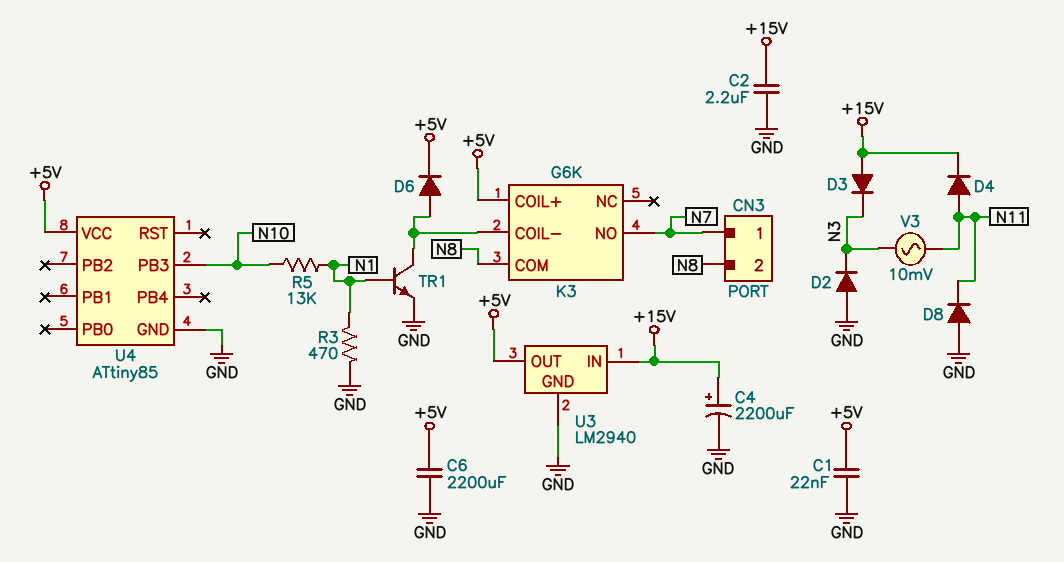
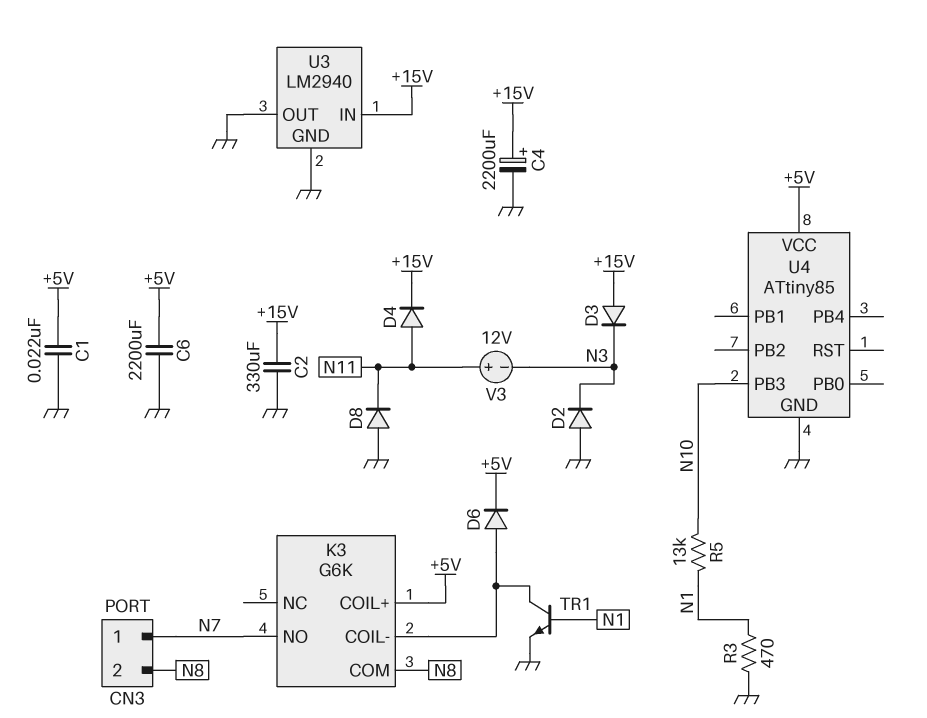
C2: 2.2uF (+15V, GND) -> 330uF (+15V, GND)
U3 pin OUT: +5V -> GND
V3: AC 10mV (N3, N11) -> 12V (plus N11, minus N3)

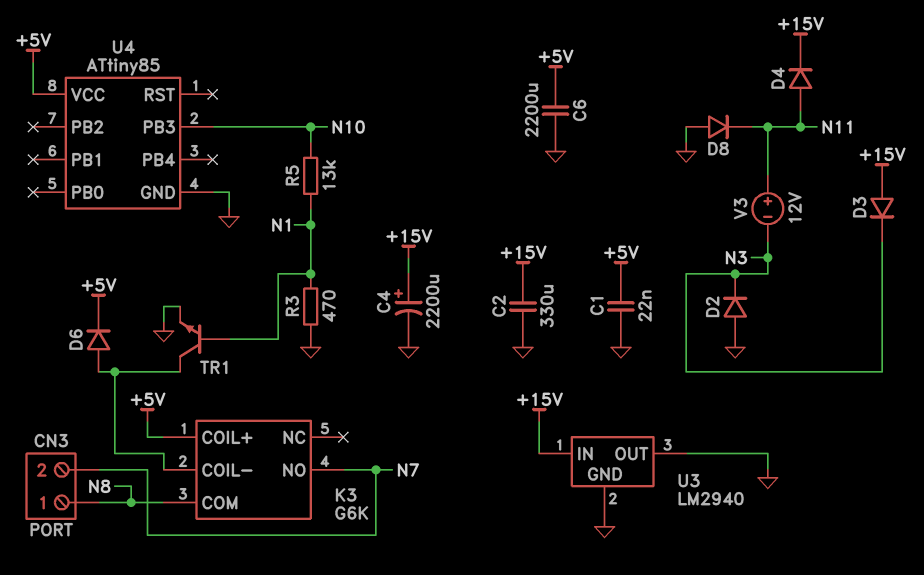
CN3 pin 1: N7 -> N8
CN3 pin 2: N8 -> N7

